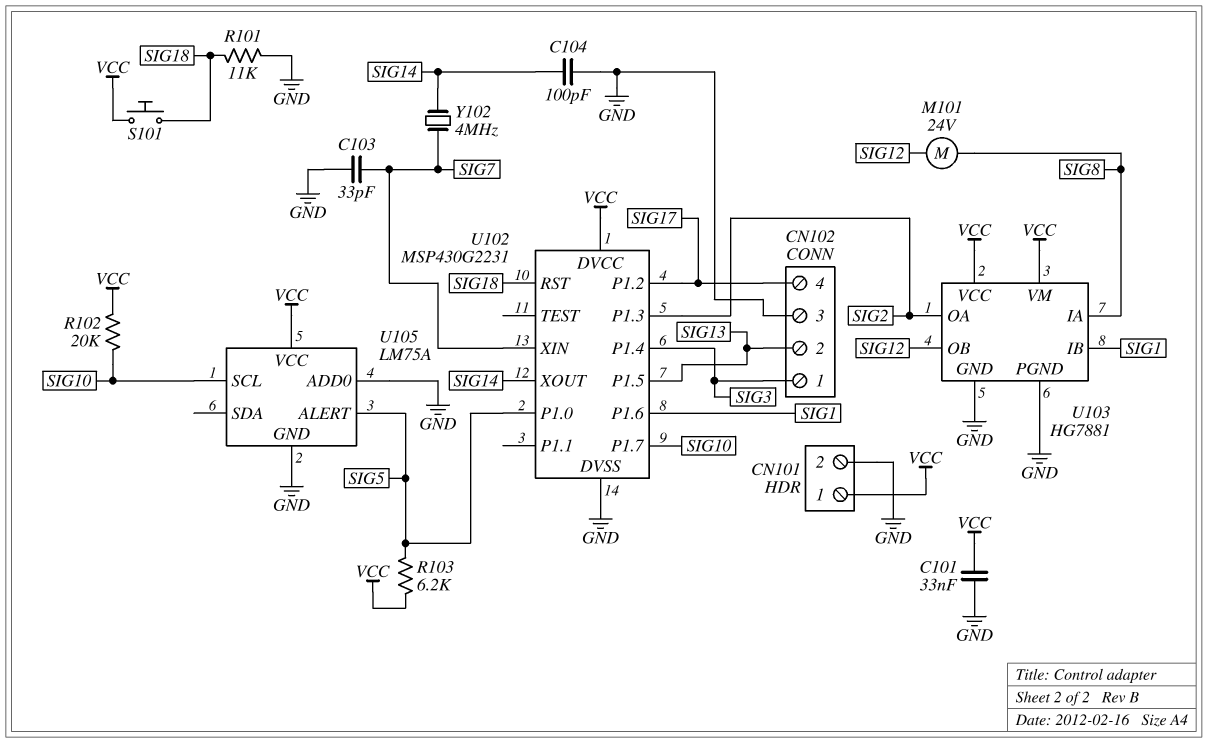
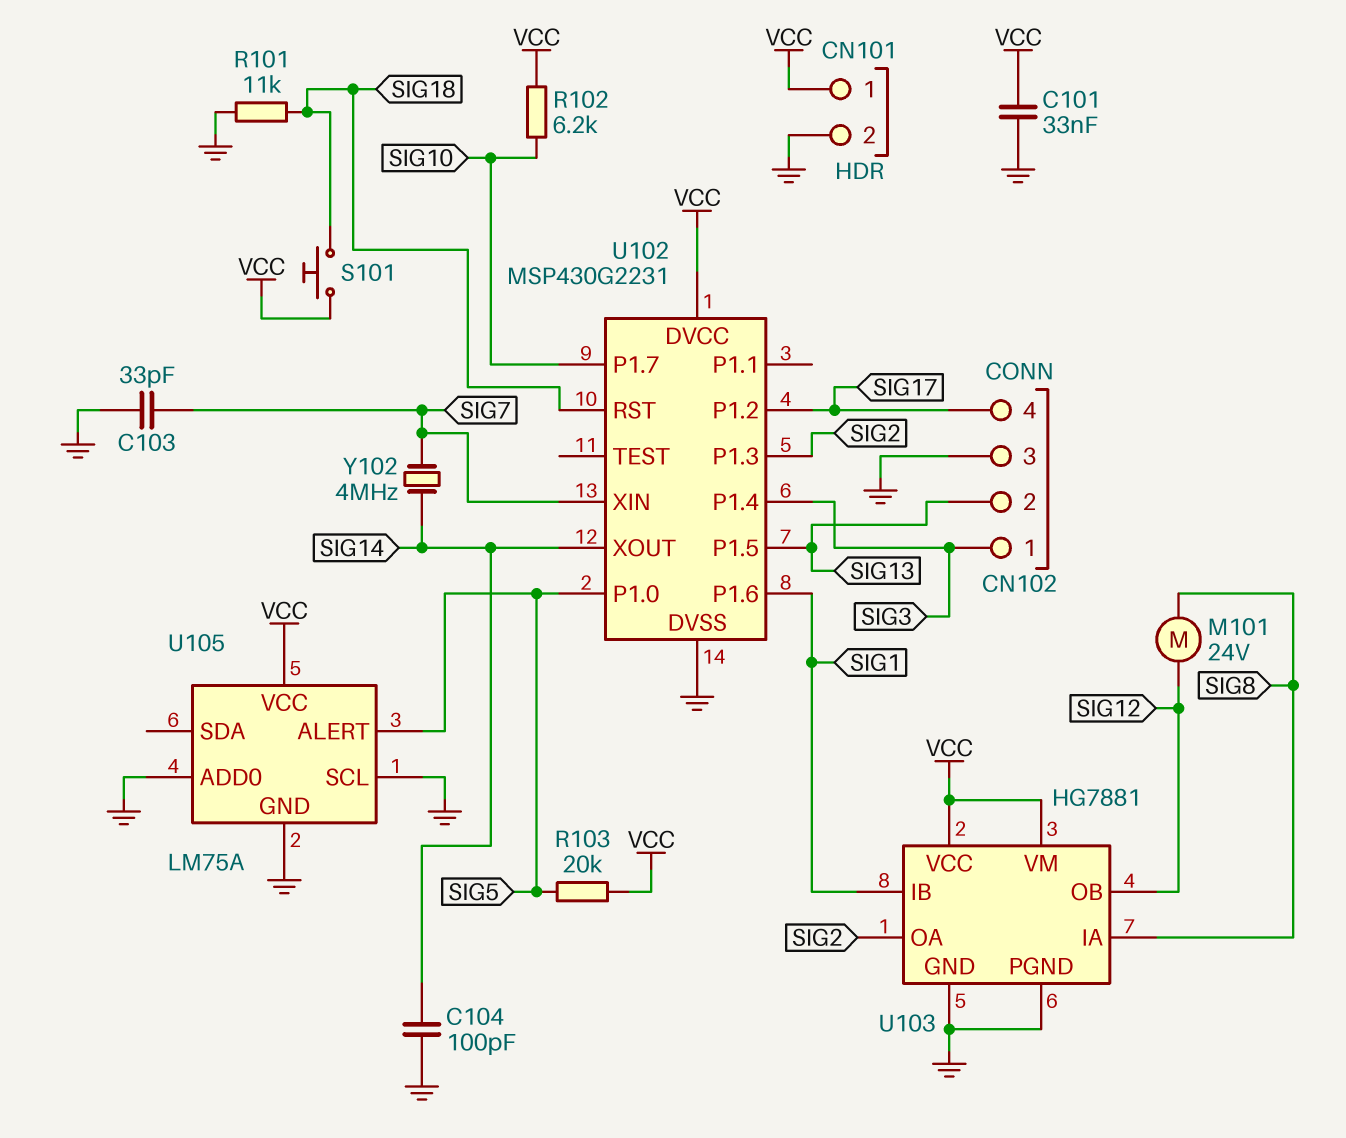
R102: 20k (SIG10, VCC) -> 6.2k (SIG10, VCC)
R103: 6.2k (SIG5, VCC) -> 20k (SIG5, VCC)
U105 pin SCL: SIG10 -> GND

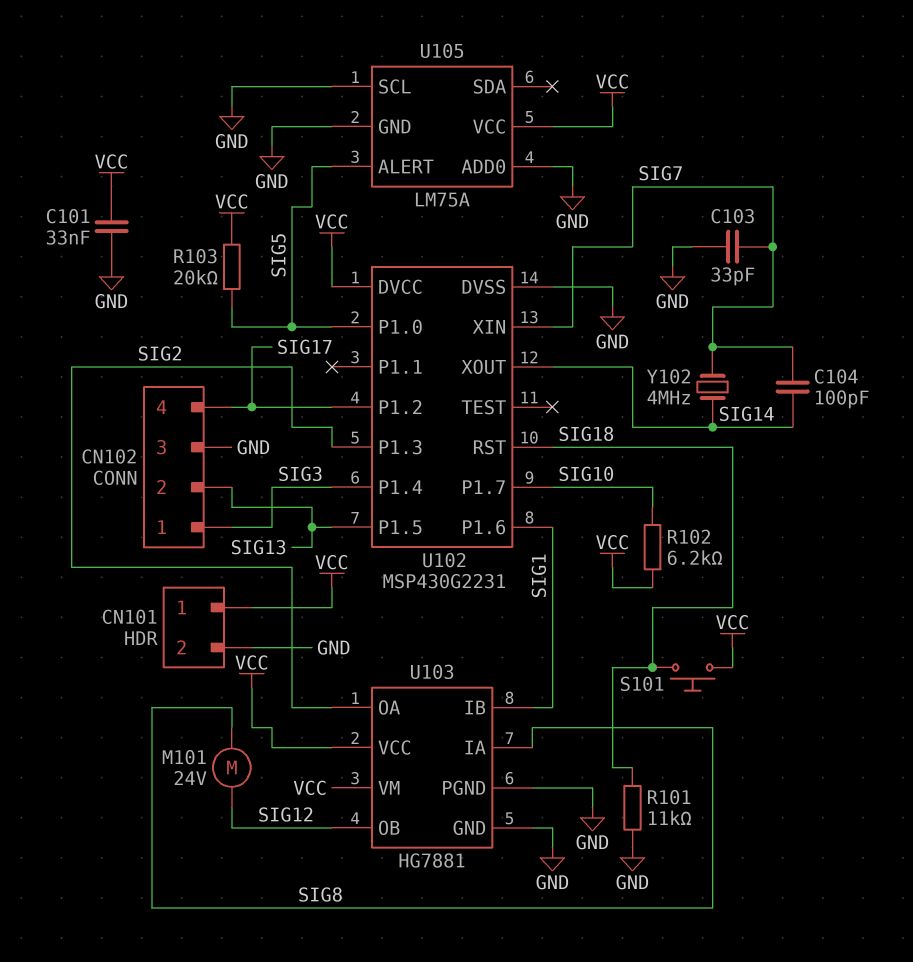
C104: 100pF (GND, SIG14) -> 100pF (SIG7, SIG14)

